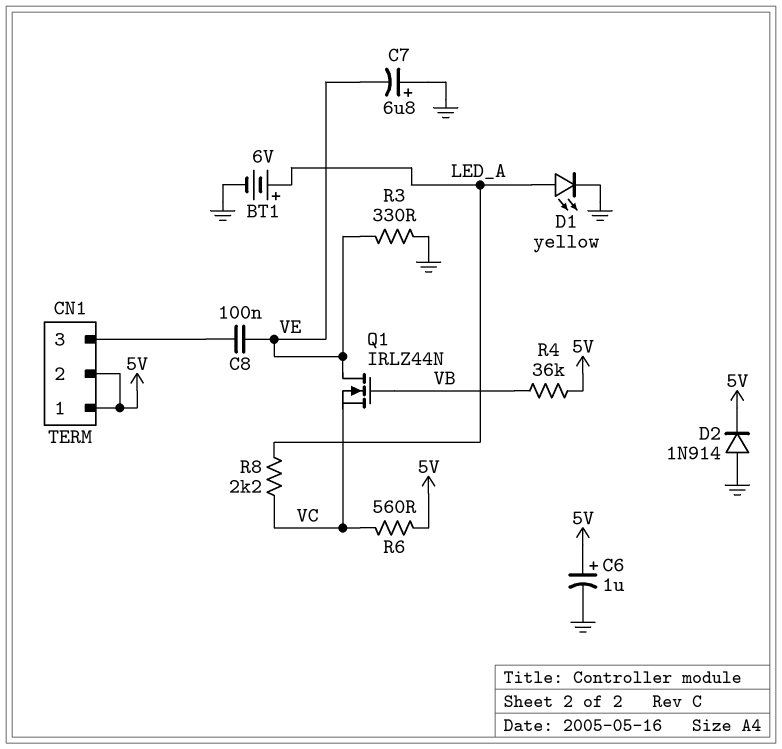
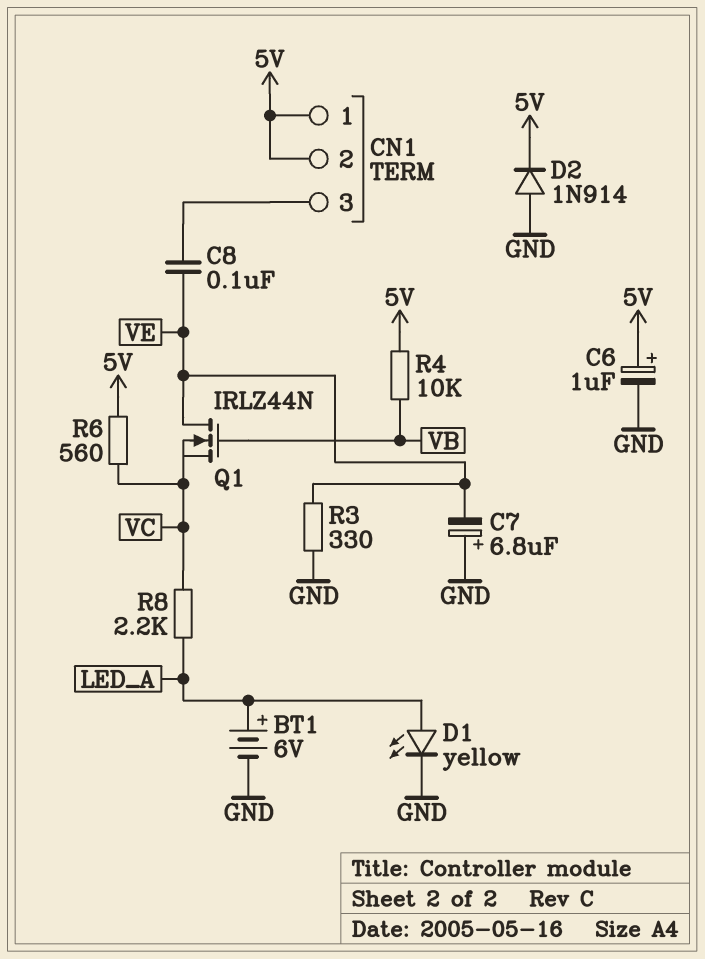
R4: 36k (5V, VB) -> 10k (5V, VB)

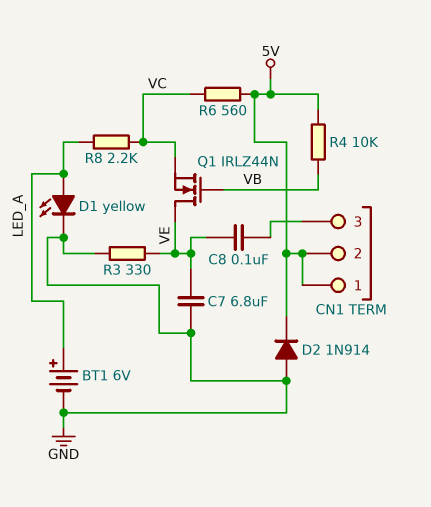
C6: 1uF (plus 5V, minus GND) -> none
C7: 6.8uF (plus GND, minus VE) -> 6.8uF (GND, VE)

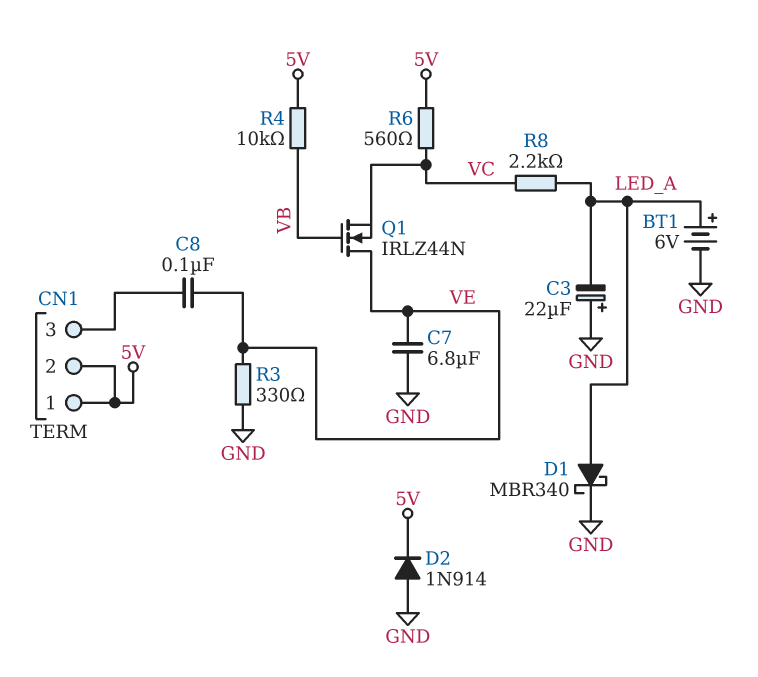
C3: none -> 22uF (plus GND, minus LED_A)
D1: LED yellow (A LED_A, K GND) -> schottky MBR340 (A LED_A, K GND)

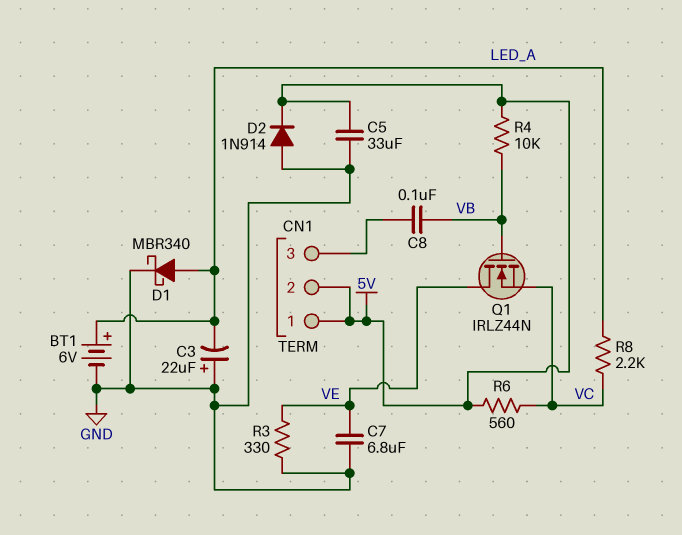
C5: none -> 33uF (5V, GND)
C8: 100nF (CN1/3, VE) -> 100nF (CN1/3, VB)

